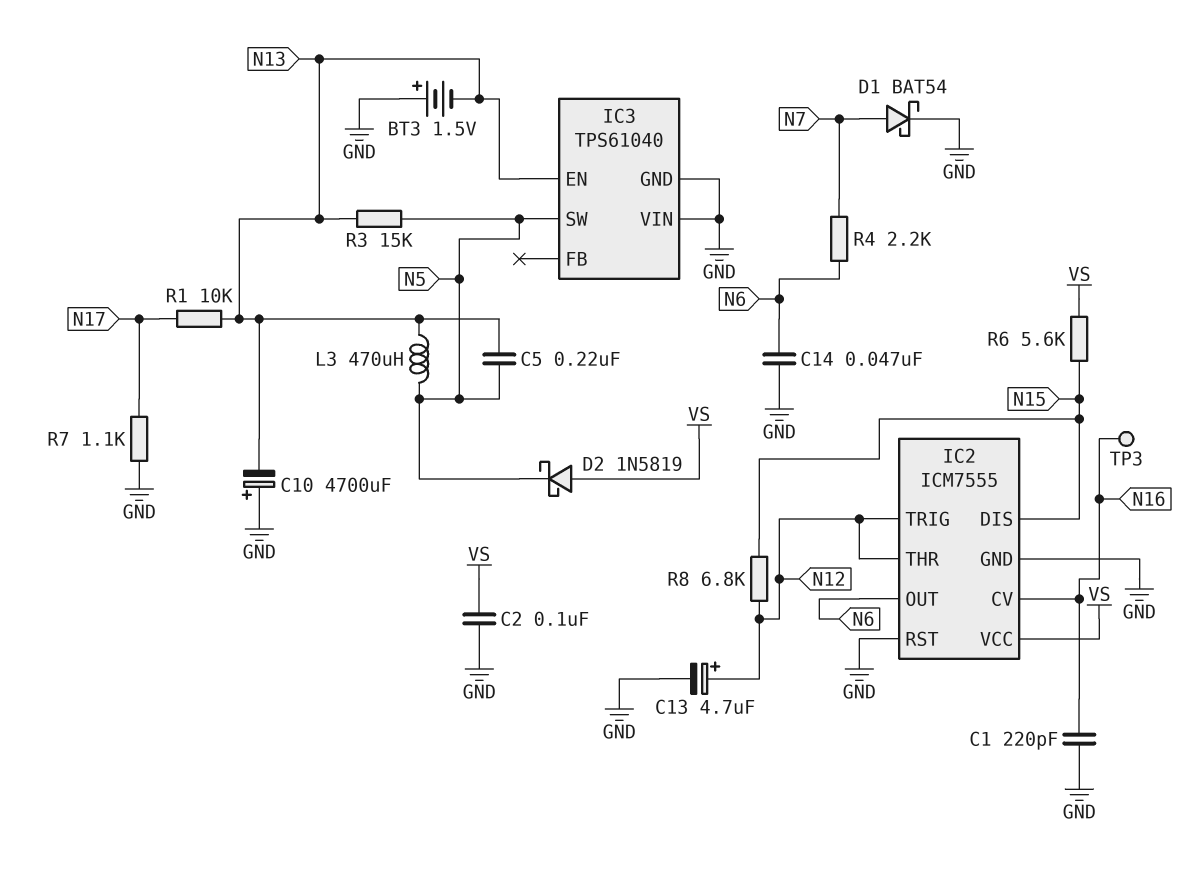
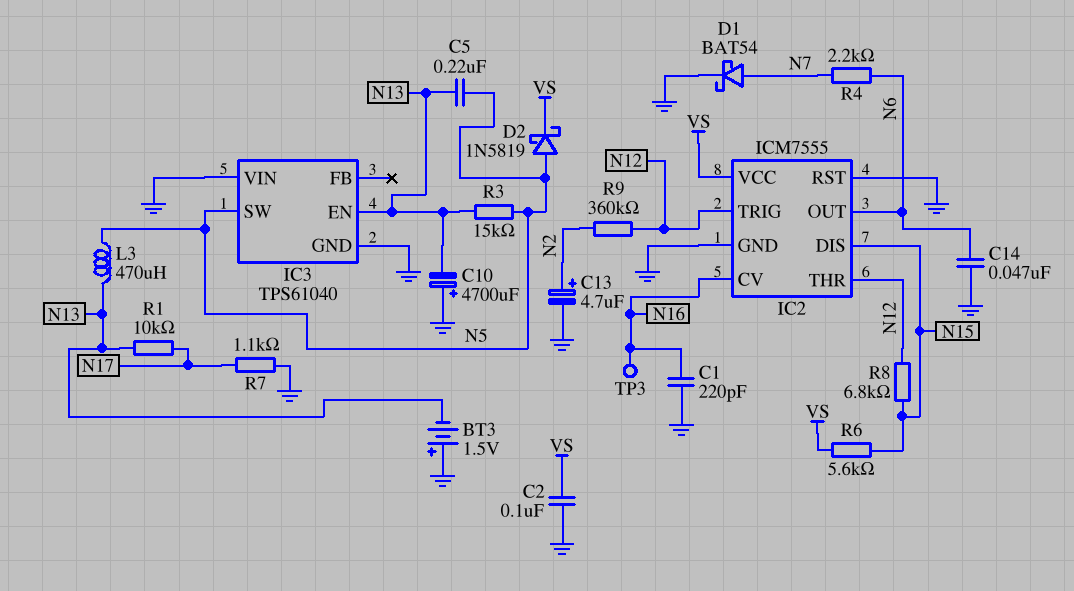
C13: 4.7uF (plus N12, minus GND) -> 4.7uF (plus N2, minus GND)
D2: schottky 1N5819 (A VS, K N5) -> schottky 1N5819 (A N5, K VS)
R9: none -> 360k (N2, N12)

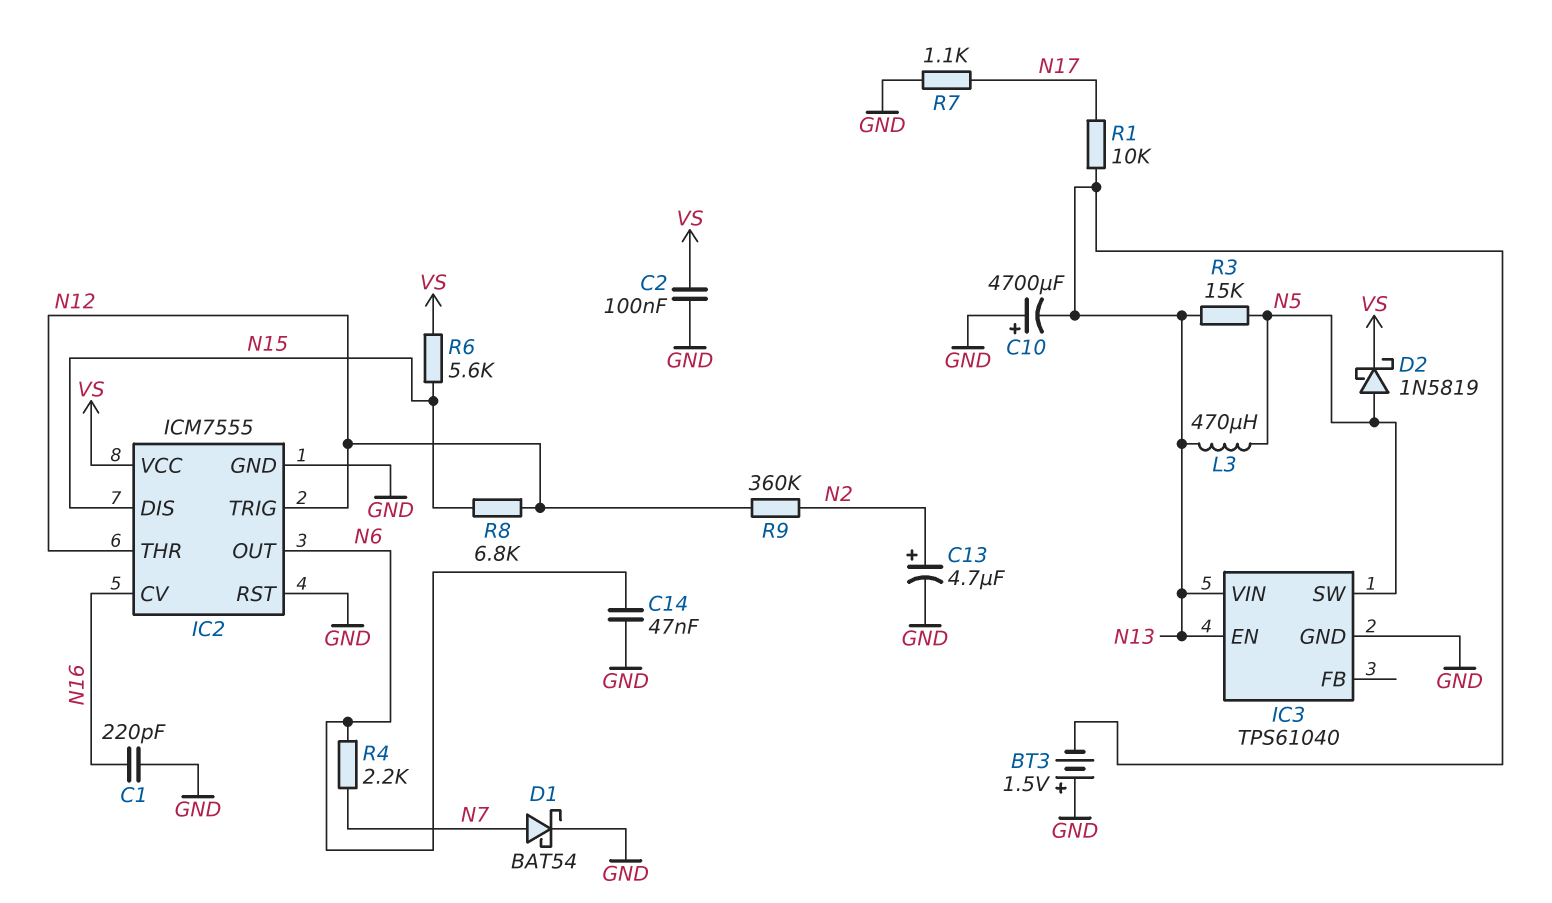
C5: 220nF (N5, N13) -> none
IC3 pin VIN: GND -> N13
TP3: test point (N16) -> none

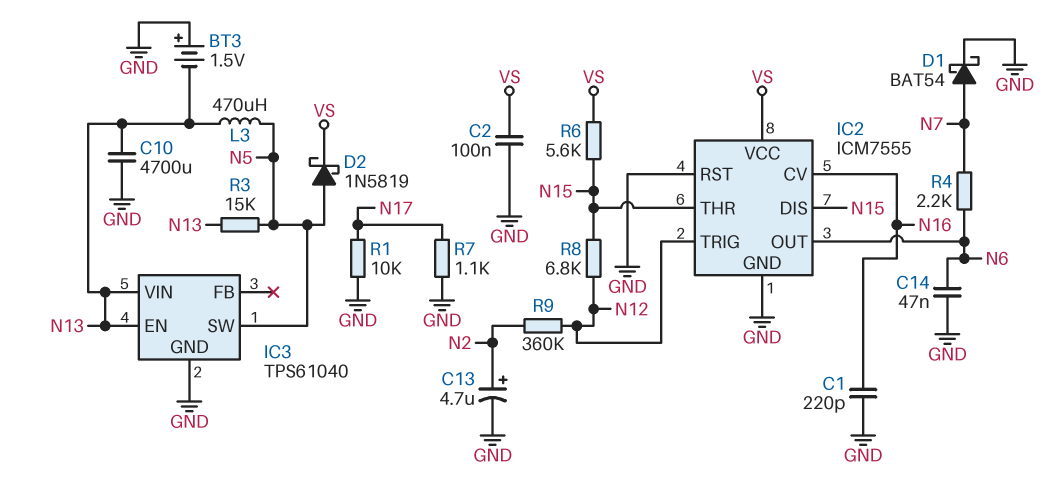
C10: 4700uF (plus GND, minus N13) -> 4700uF (GND, N13)
IC2 pin THR: N12 -> N15
R1: 10k (N13, N17) -> 10k (GND, N17)

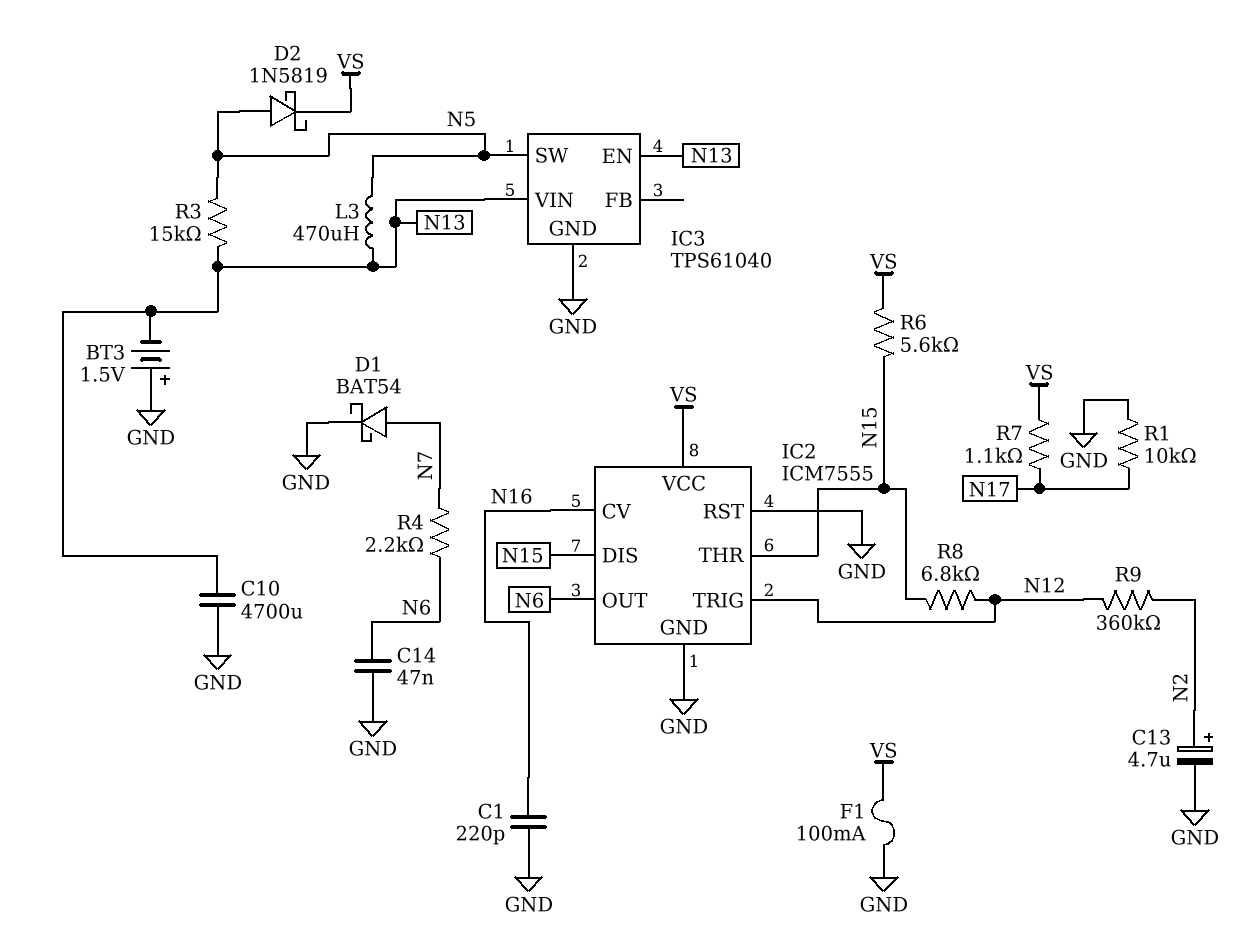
C2: 100nF (GND, VS) -> none
F1: none -> 100mA (GND, VS)
R7: 1.1k (GND, N17) -> 1.1k (N17, VS)

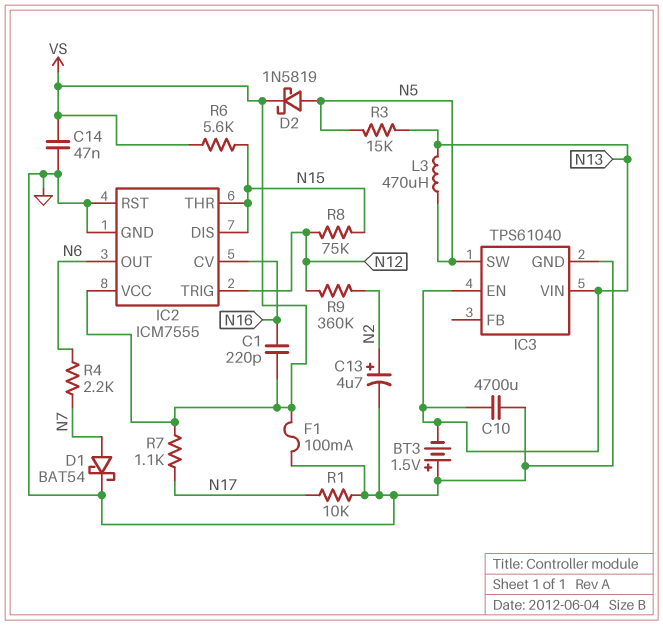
C1: 220pF (GND, N16) -> 220pF (N16, VS)
C14: 47nF (GND, N6) -> 47nF (GND, VS)
R8: 6.8k (N12, N15) -> 75k (N12, N15)

